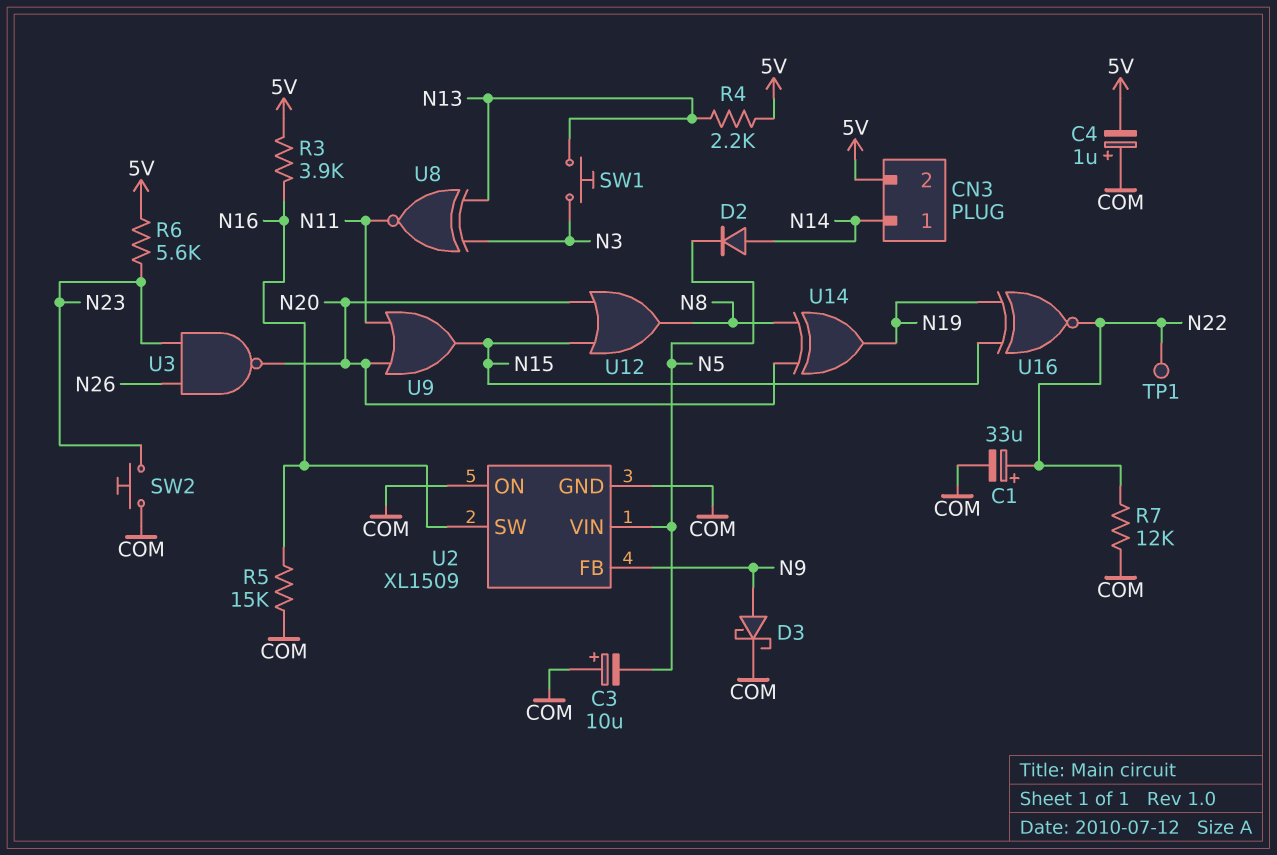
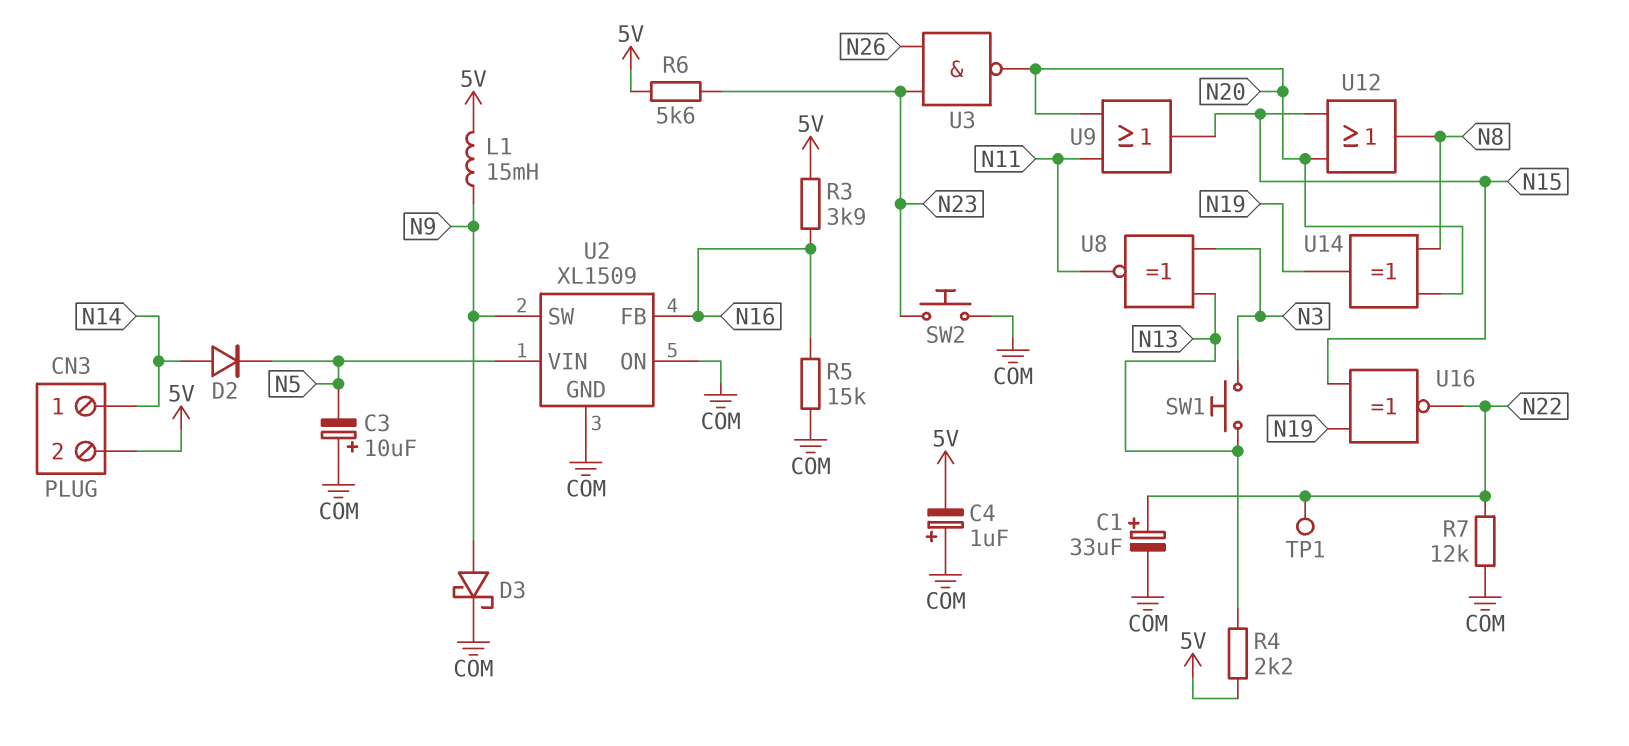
L1: none -> 15mH (5V, N9)
U2 pin FB: N9 -> N16
U2 pin SW: N16 -> N9

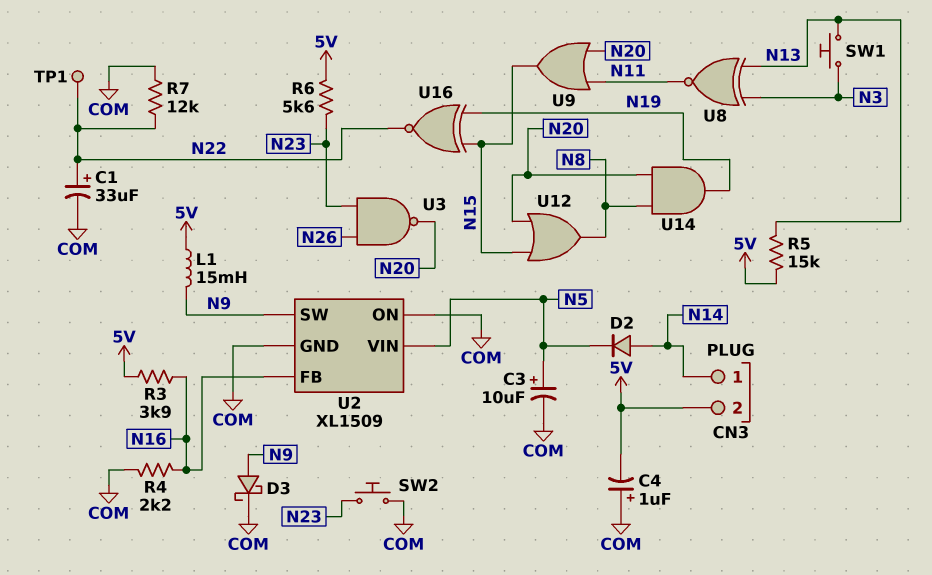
C3: 10uF (plus COM, minus N5) -> 10uF (plus N5, minus COM)
R4: 2.2k (5V, N13) -> 2.2k (COM, N16)
R5: 15k (COM, N16) -> 15k (5V, N13)
U14: XOR (in N8, in N20, out N19) -> AND (in N8, in N20, out N19)

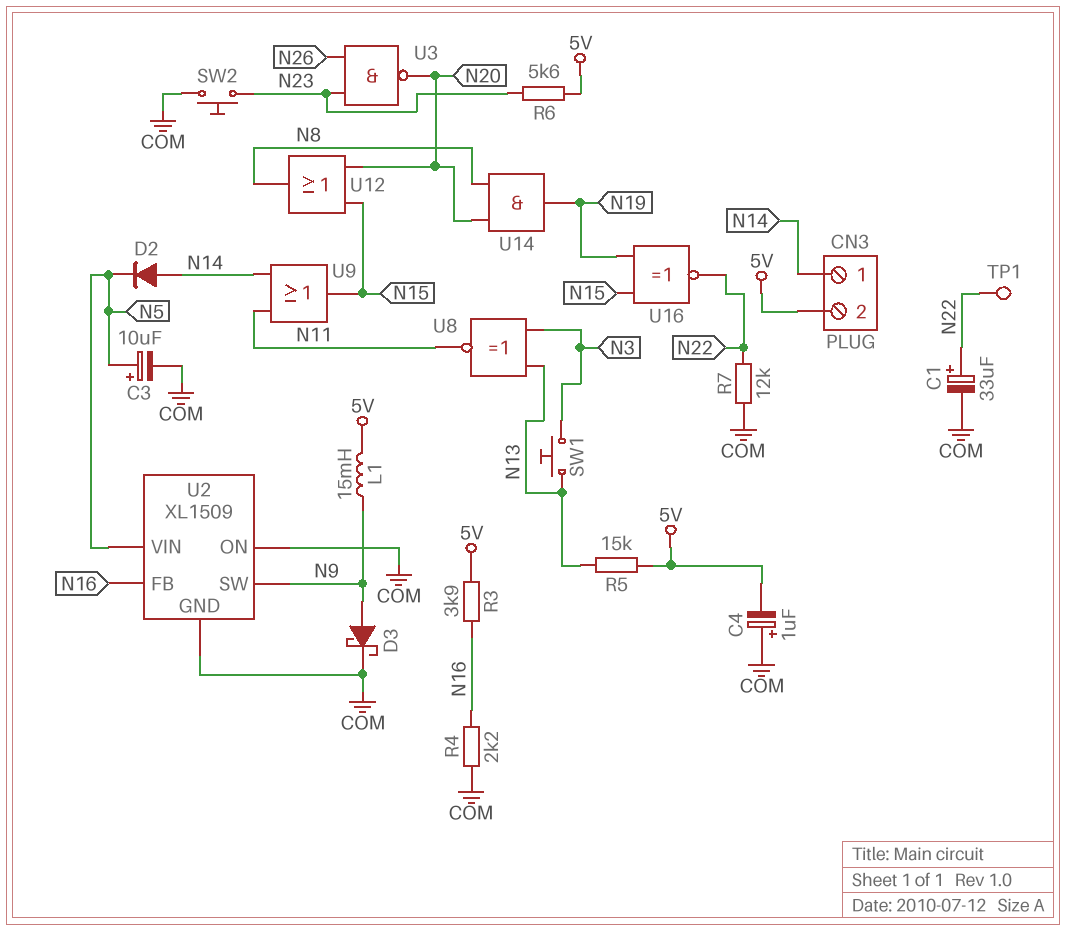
U9: OR (in N11, in N20, out N15) -> OR (in N11, in N14, out N15)

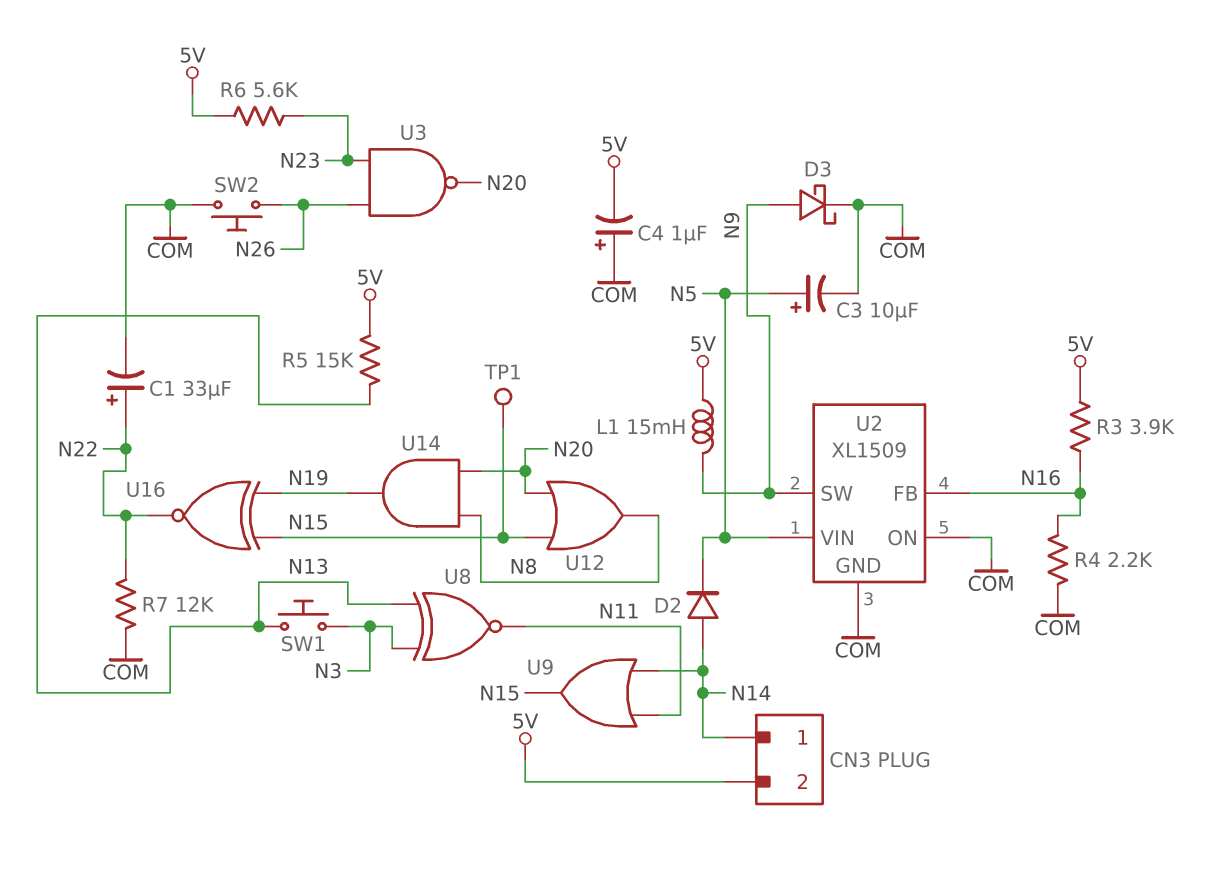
SW2: button (COM, N23) -> button (COM, N26)
TP1: test point (N22) -> test point (N15)

